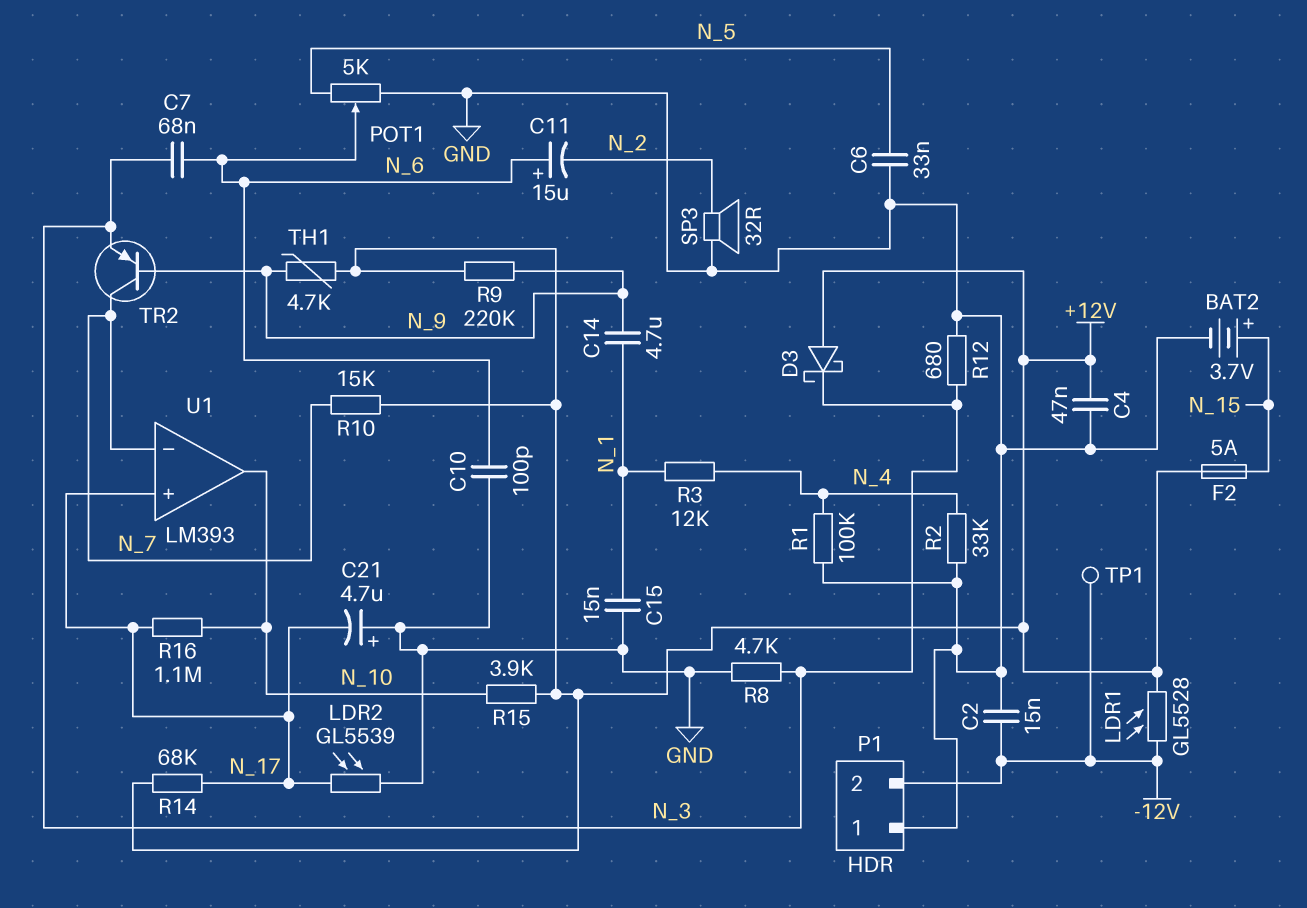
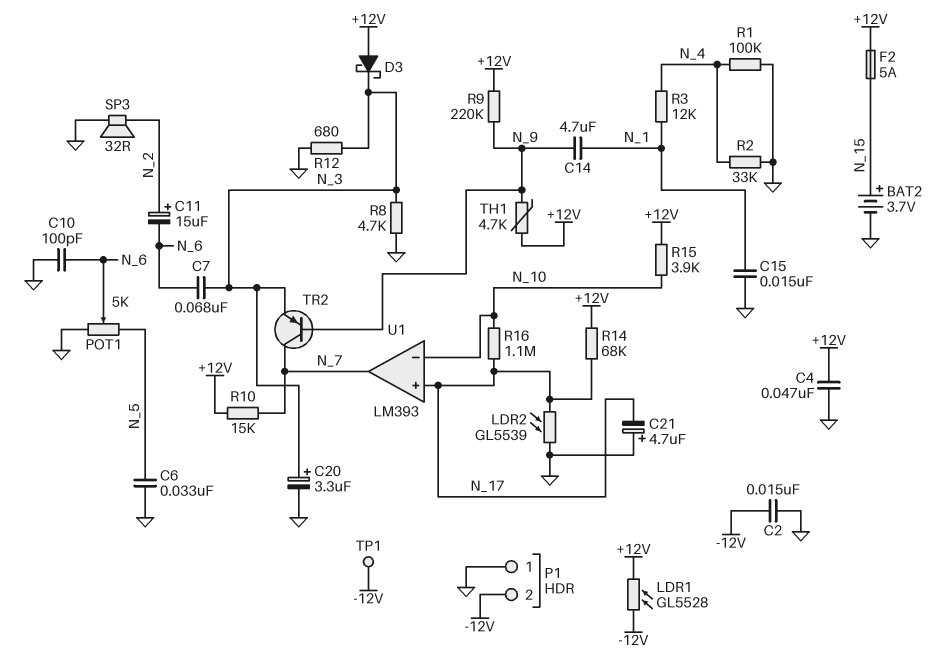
C11: 15uF (plus N_6, minus N_2) -> 15uF (plus N_2, minus N_6)
C20: none -> 3.3uF (plus N_3, minus GND)
U1 pin in-: N_7 -> N_10
U1 pin out: N_10 -> N_7

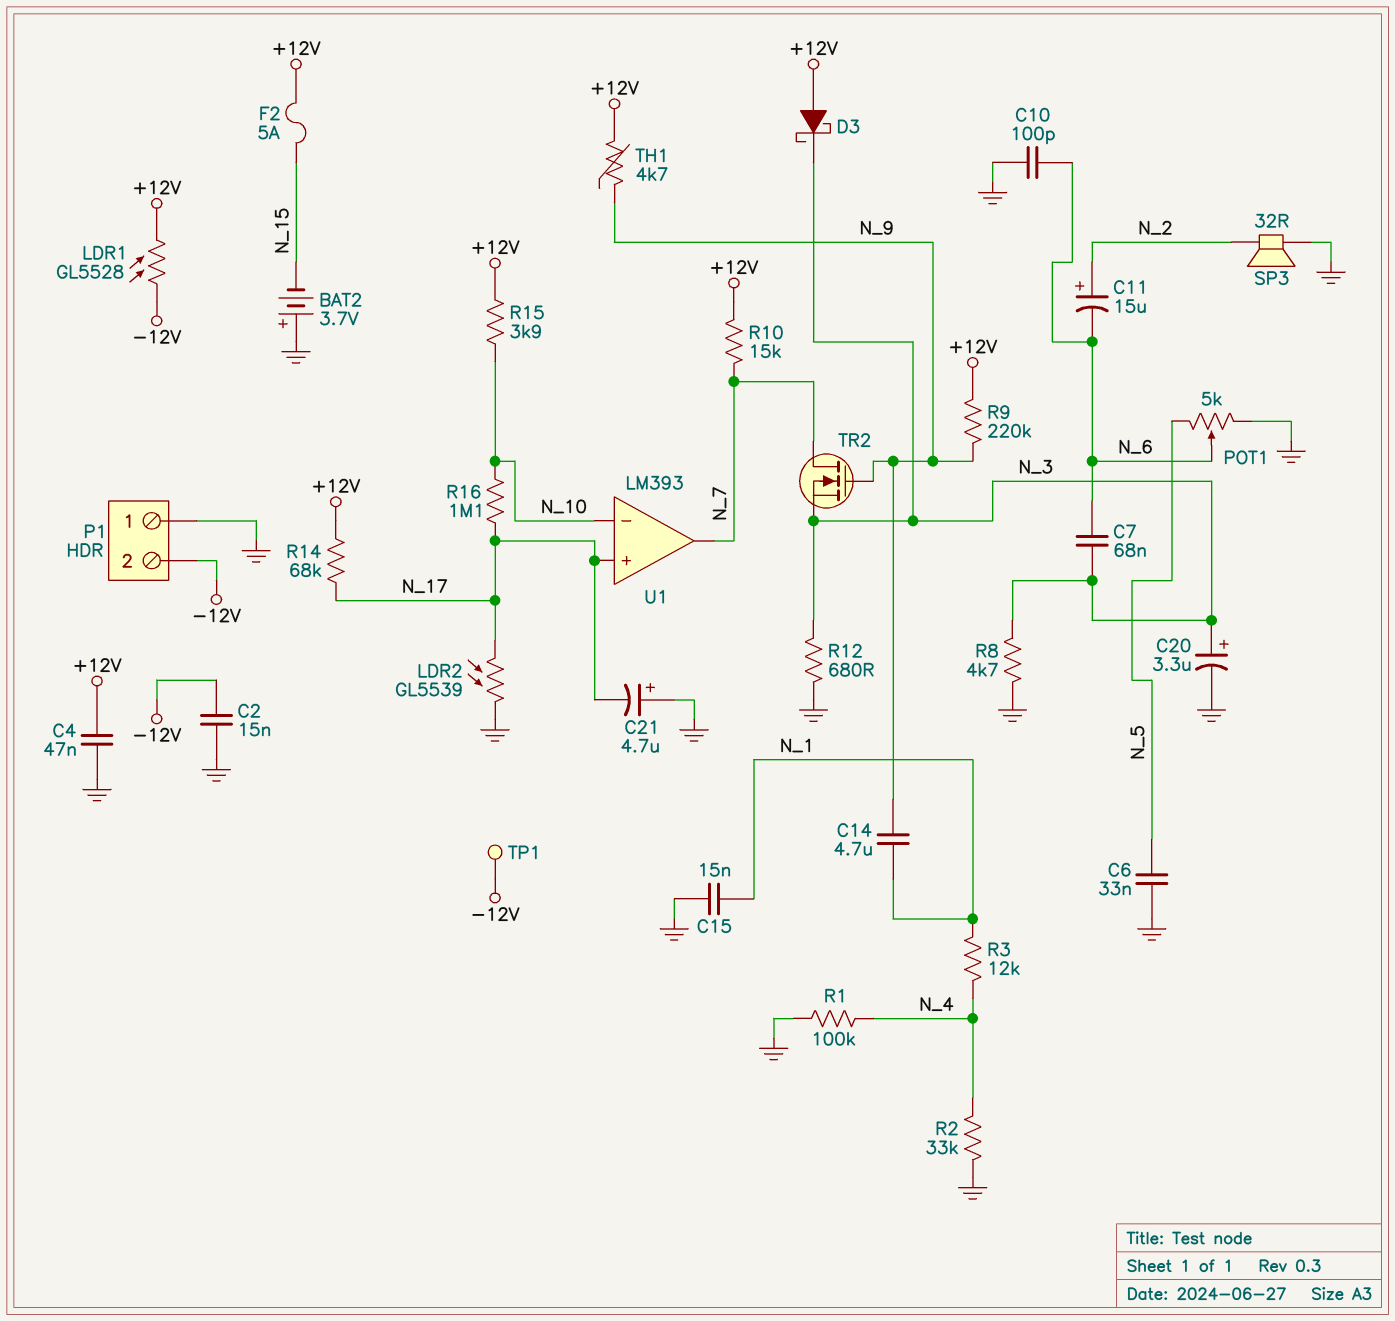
BAT2: 3.7V (plus N_15, minus GND) -> 3.7V (plus GND, minus N_15)
TR2: PNP (B N_9, C N_7, E N_3) -> NMOS (G N_9, D N_7, S N_3)

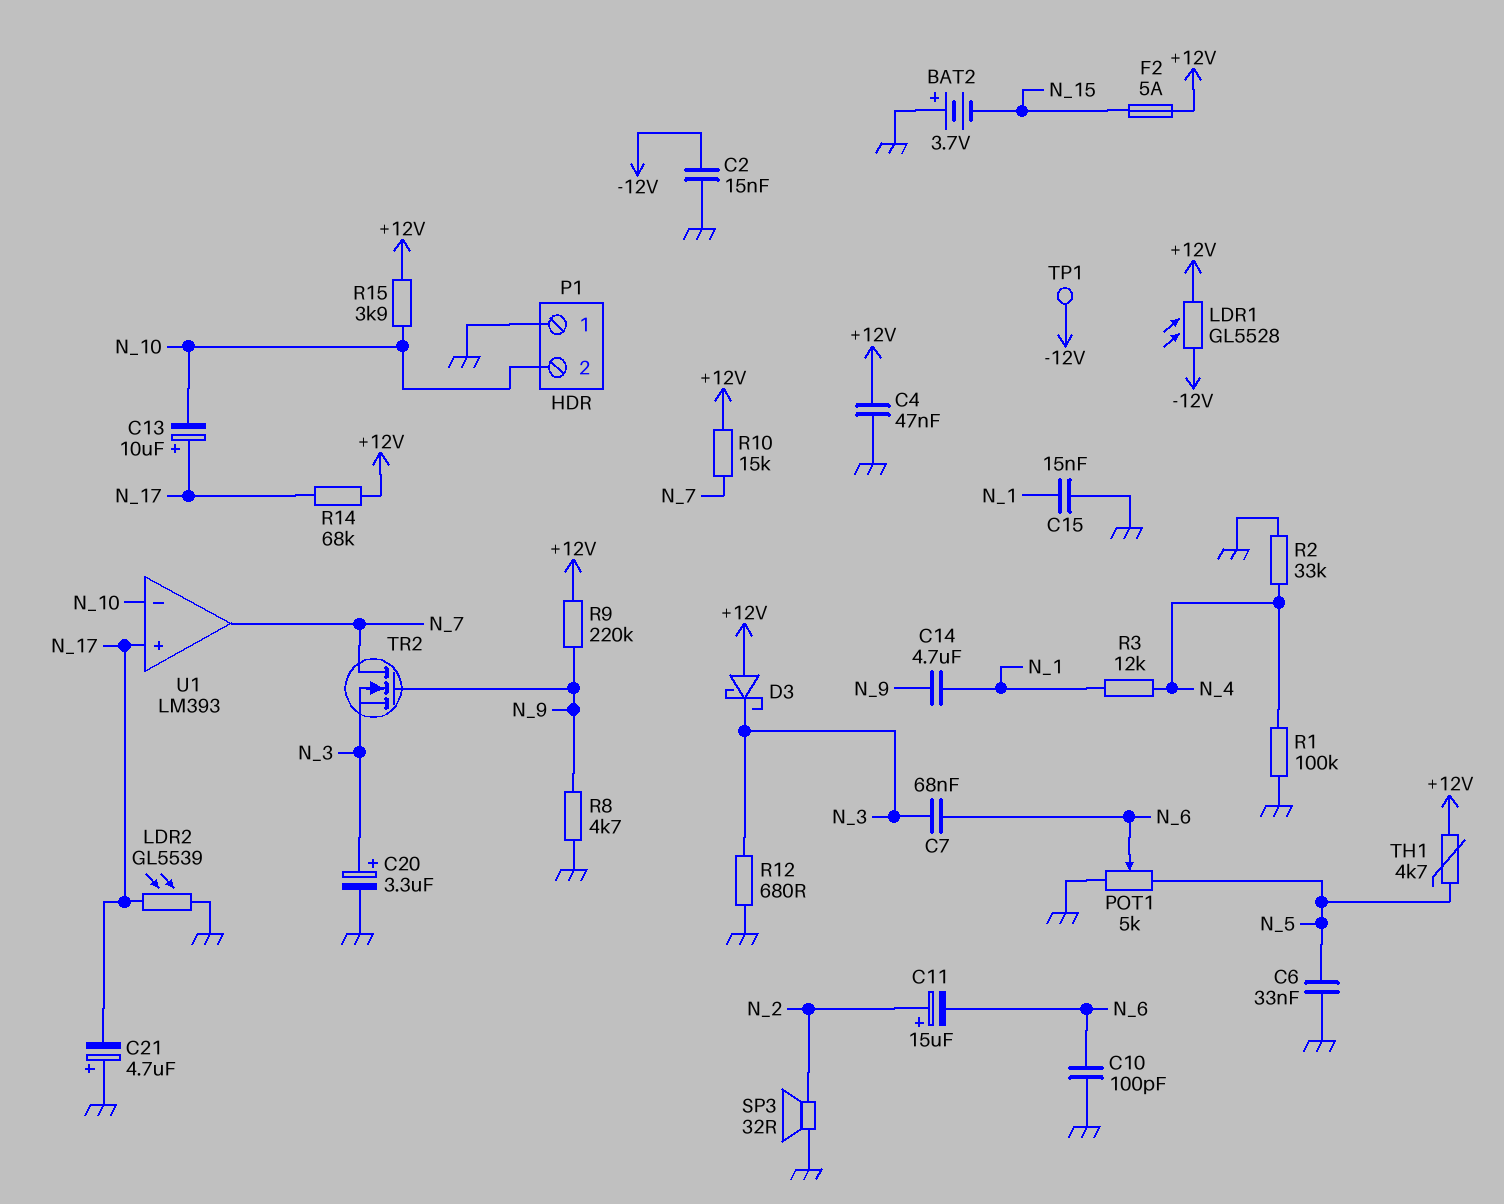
C13: none -> 10uF (plus N_17, minus N_10)
P1 pin 2: -12V -> N_10
R8: 4.7k (GND, N_3) -> 4.7k (GND, N_9)
R16: 1.1M (N_10, N_17) -> none
TH1: 4.7k (+12V, N_9) -> 4.7k (+12V, N_5)

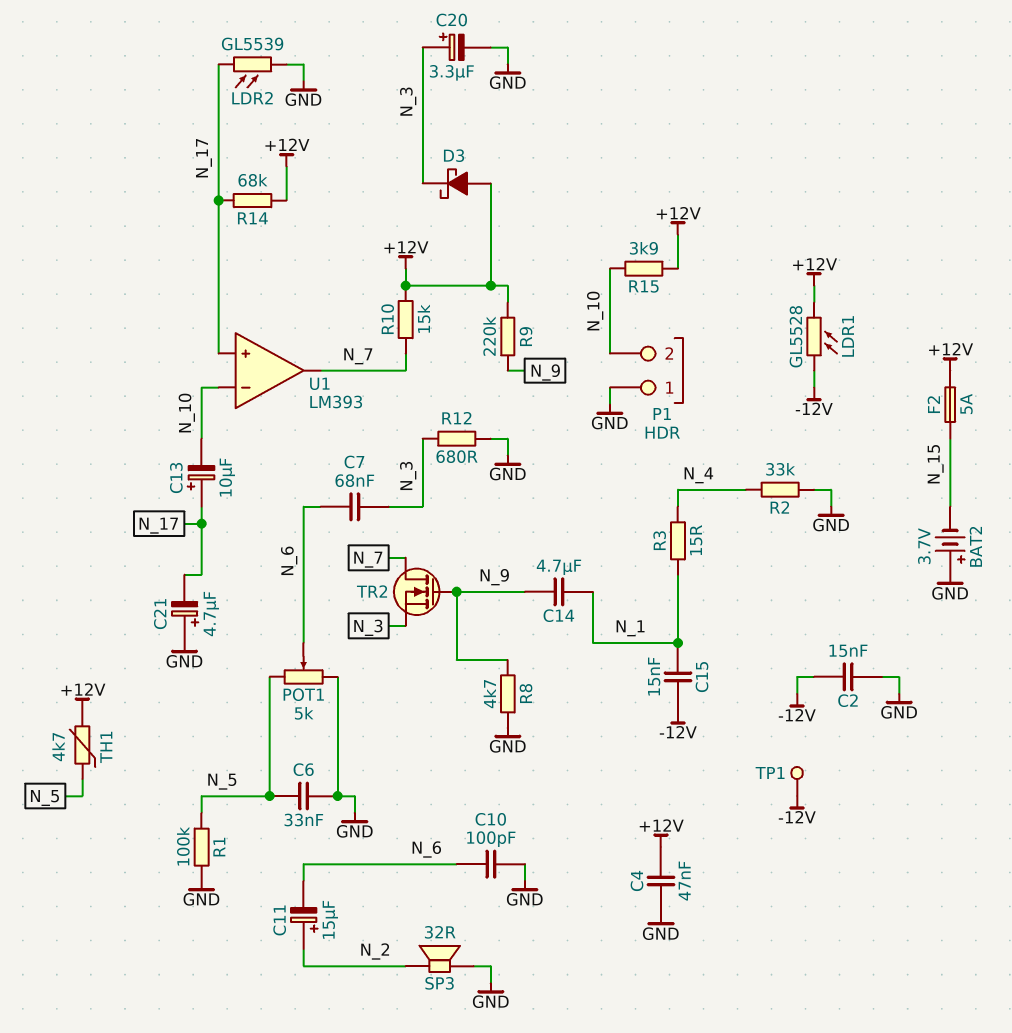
C15: 15nF (GND, N_1) -> 15nF (-12V, N_1)
R1: 100k (GND, N_4) -> 100k (GND, N_5)
R3: 12k (N_1, N_4) -> 15 (N_1, N_4)

